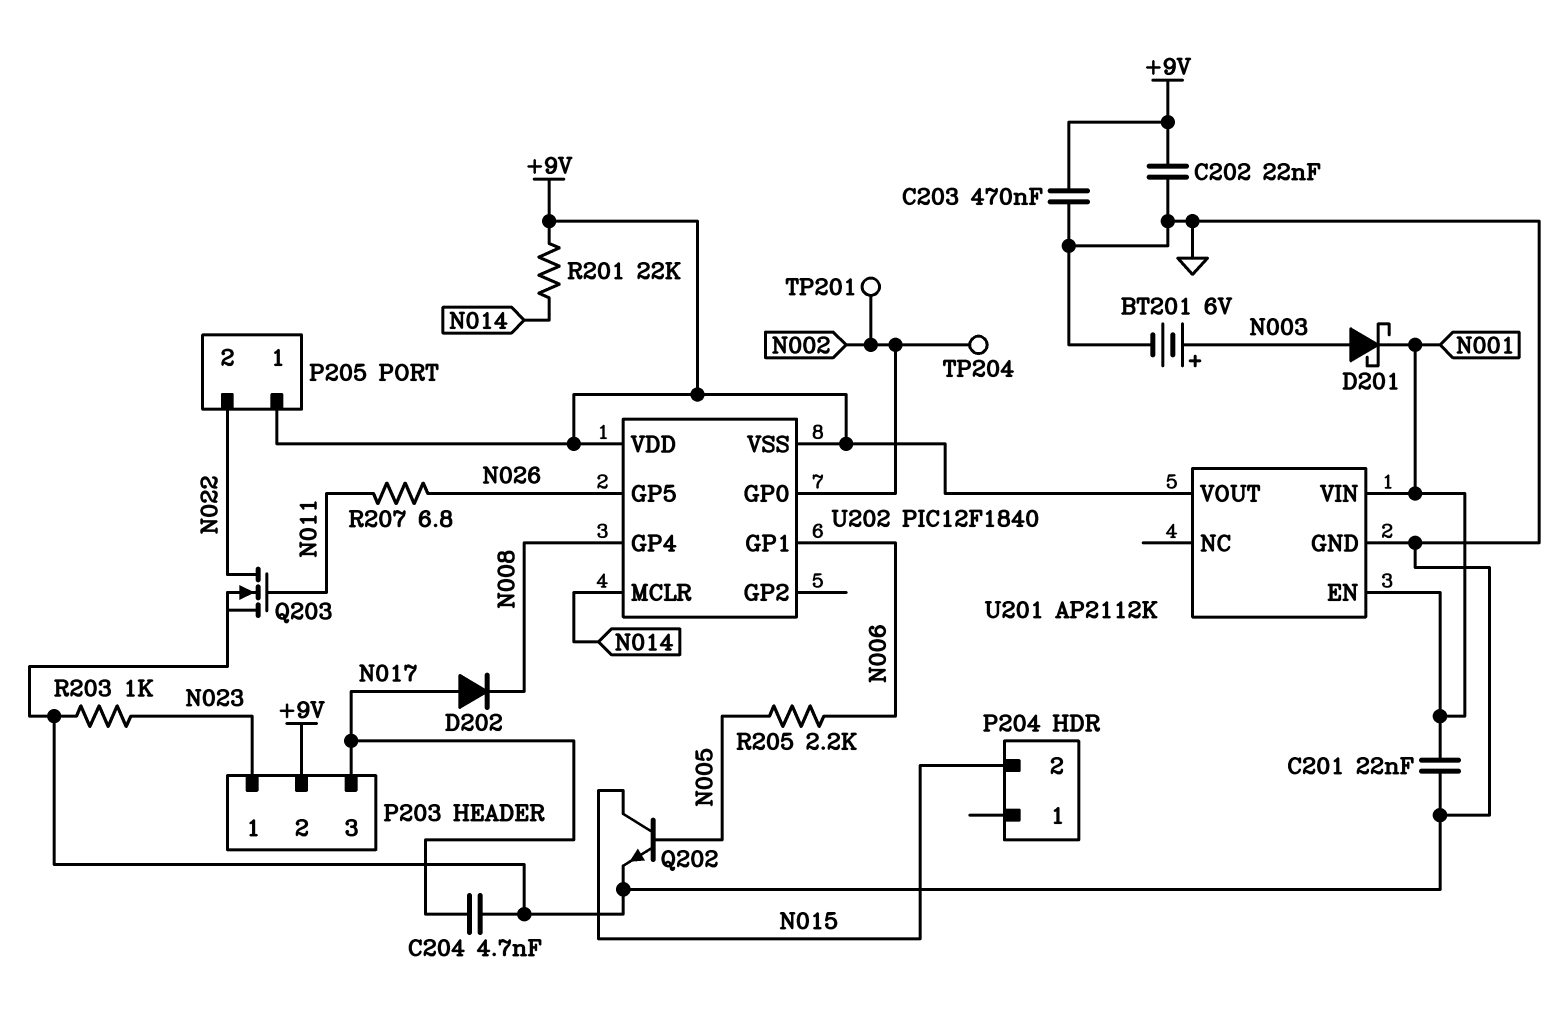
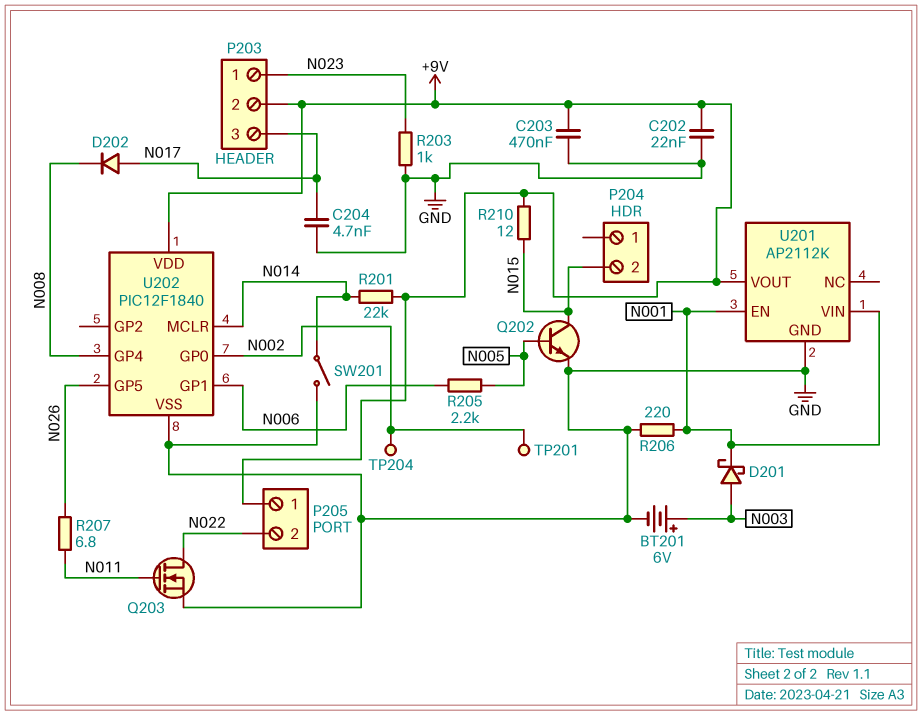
C201: 22nF (GND, N001) -> none
R206: none -> 220 (GND, N001)
R210: none -> 12 (+9V, N015)
SW201: none -> switch (GND, N014)
U202 pin VSS: +9V -> GND

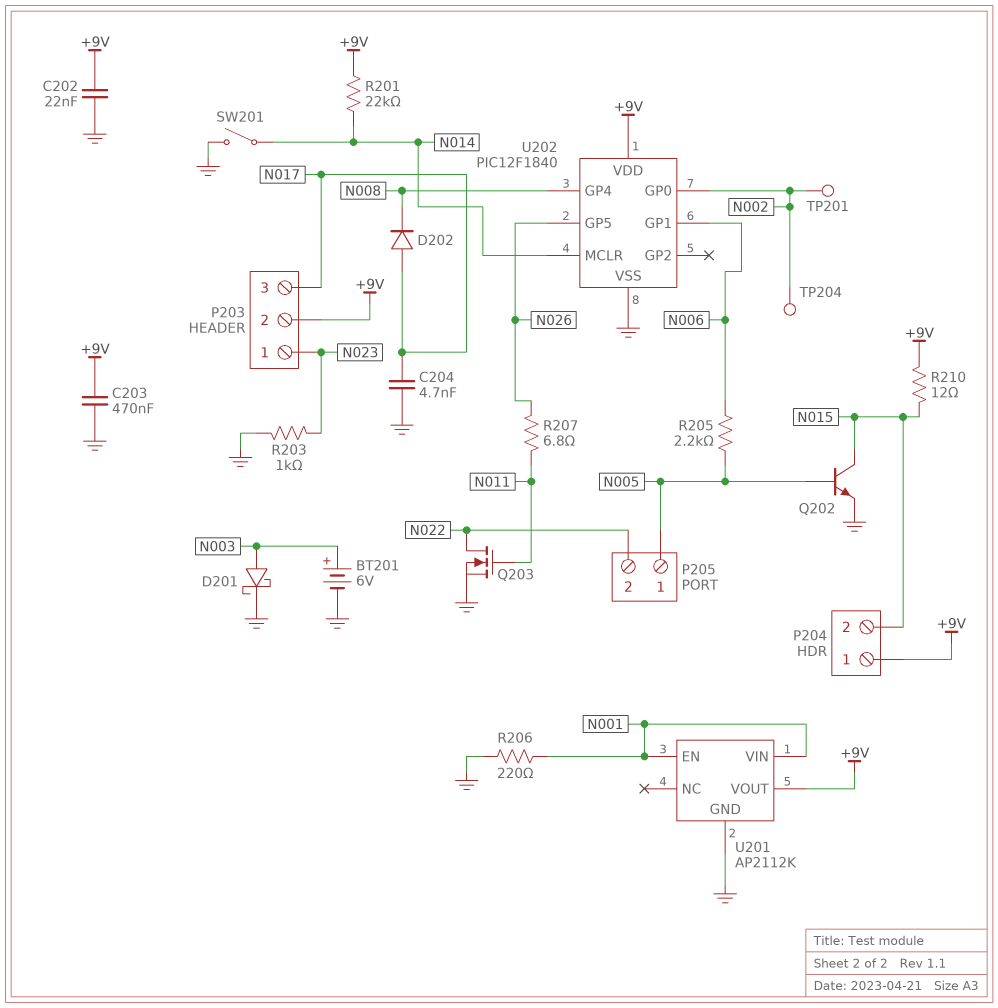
D201: schottky (A N003, K N001) -> schottky (A N003, K GND)
P204 pin 1: none -> +9V
P205 pin 1: +9V -> N005

